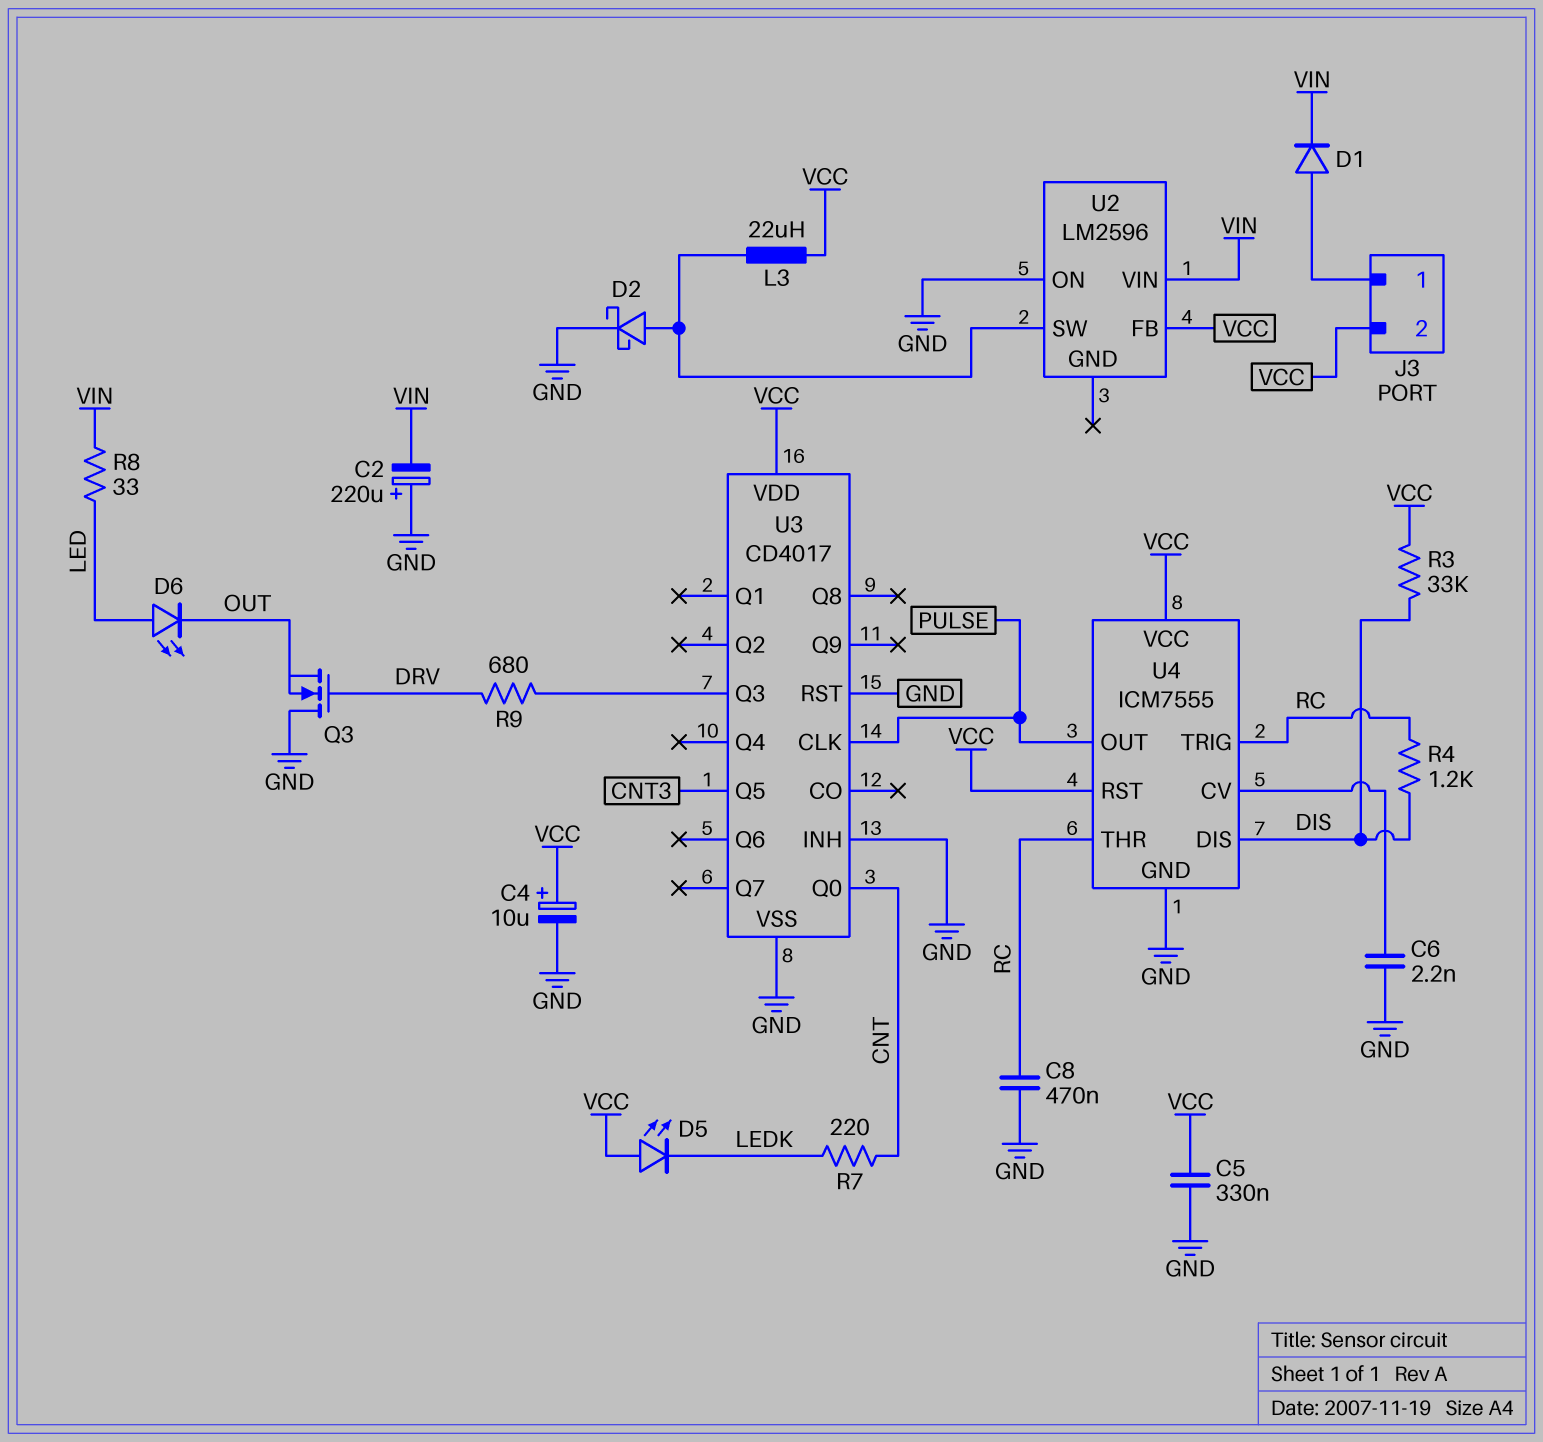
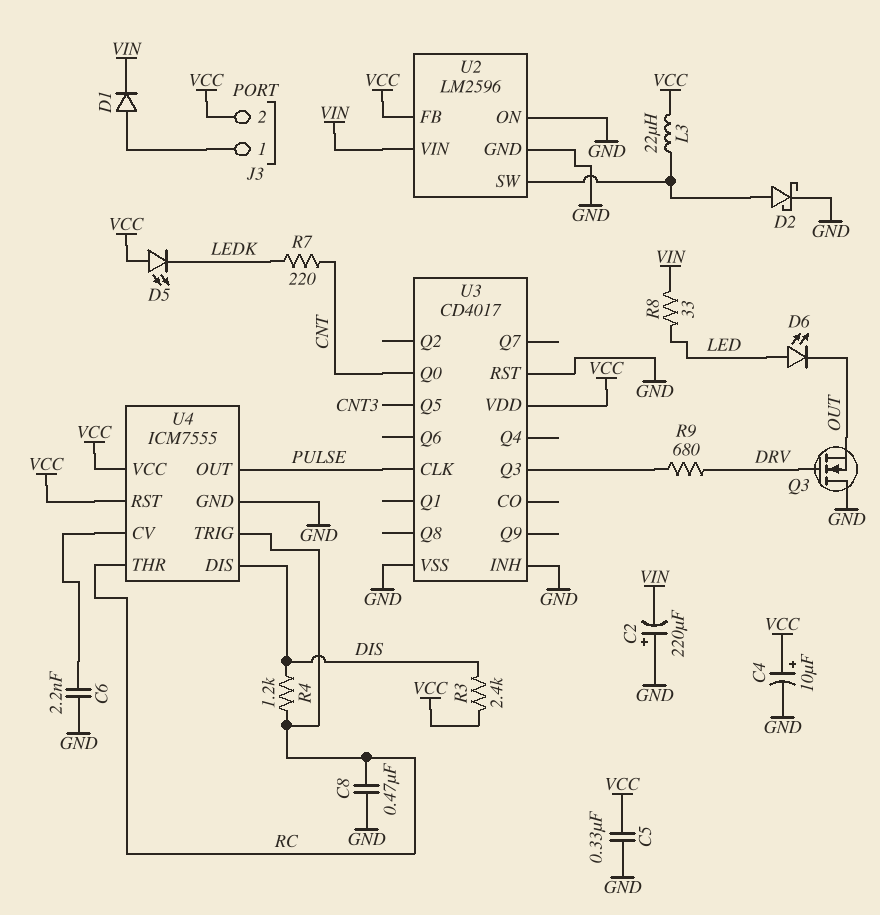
R3: 33k (DIS, VCC) -> 2.4k (DIS, VCC)
U2 pin GND: none -> GND

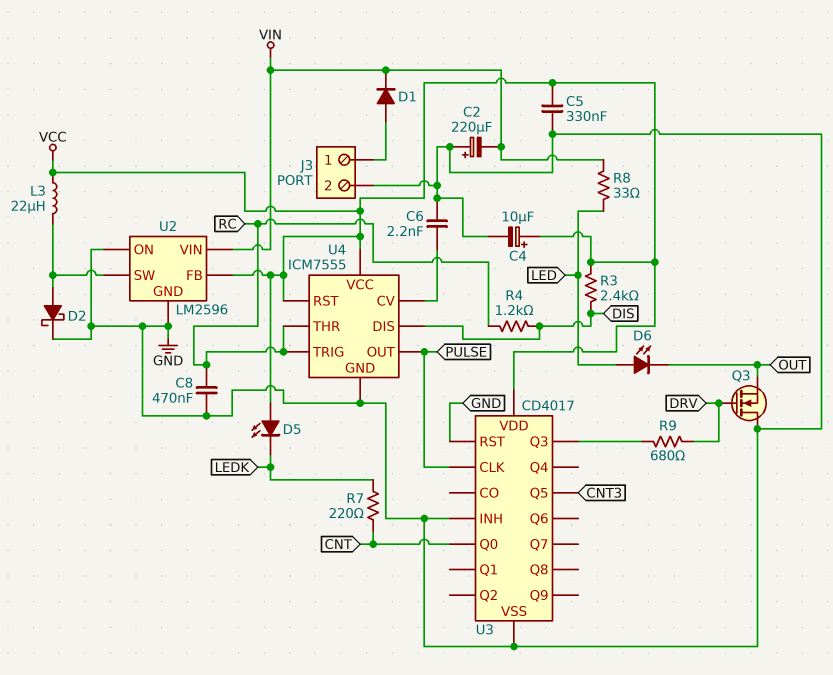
J3 pin 2: VCC -> GND

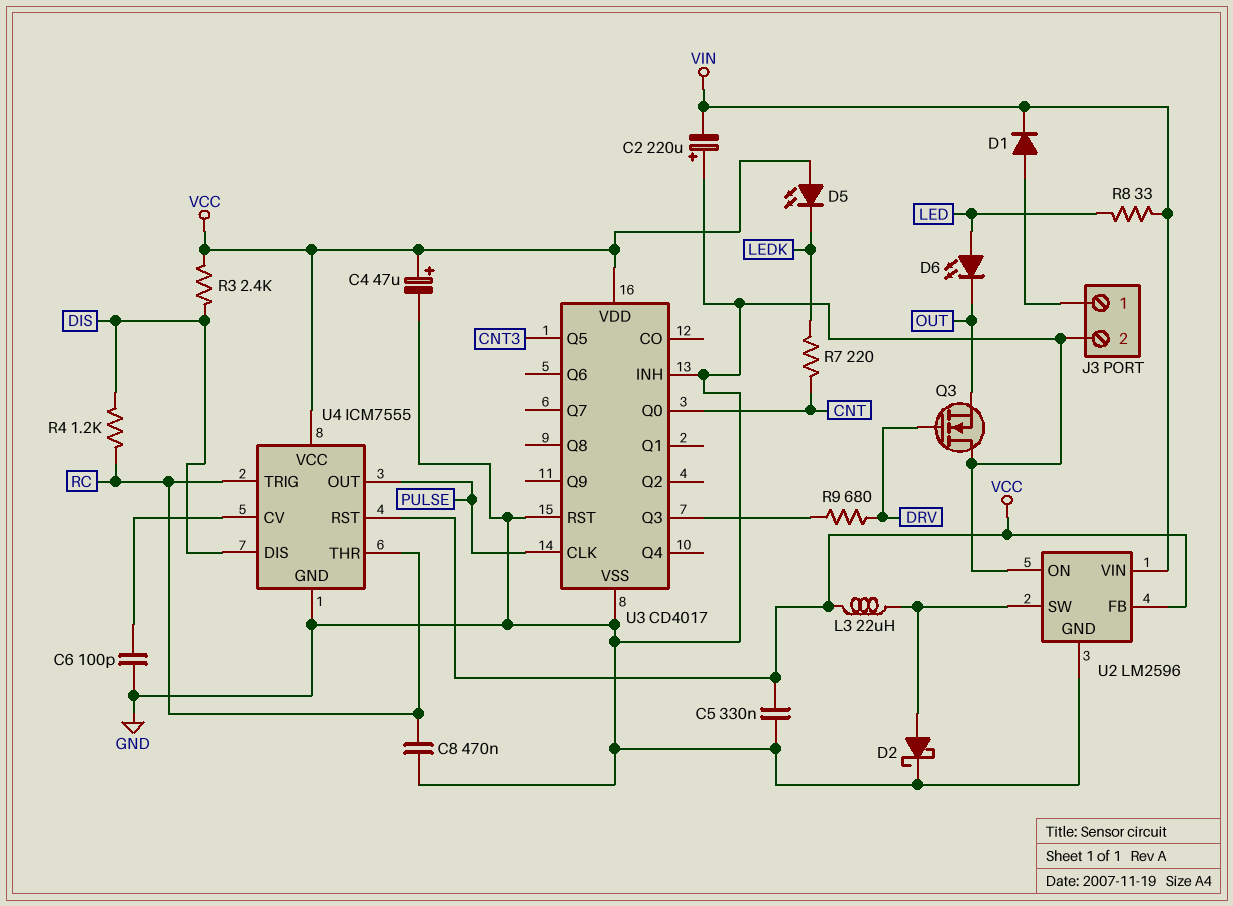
C4: 10uF (plus VCC, minus GND) -> 47uF (plus VCC, minus GND)
C6: 2.2nF (GND, U4/CV) -> 100pF (GND, U4/CV)

